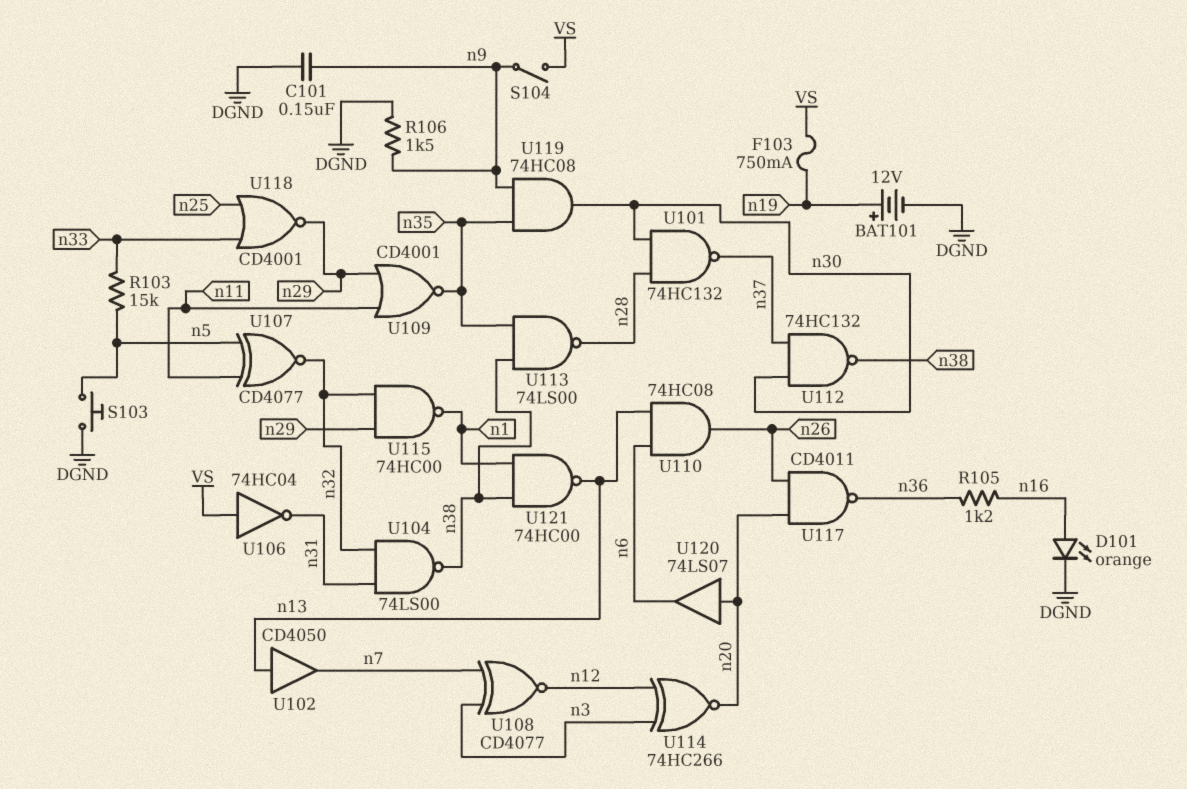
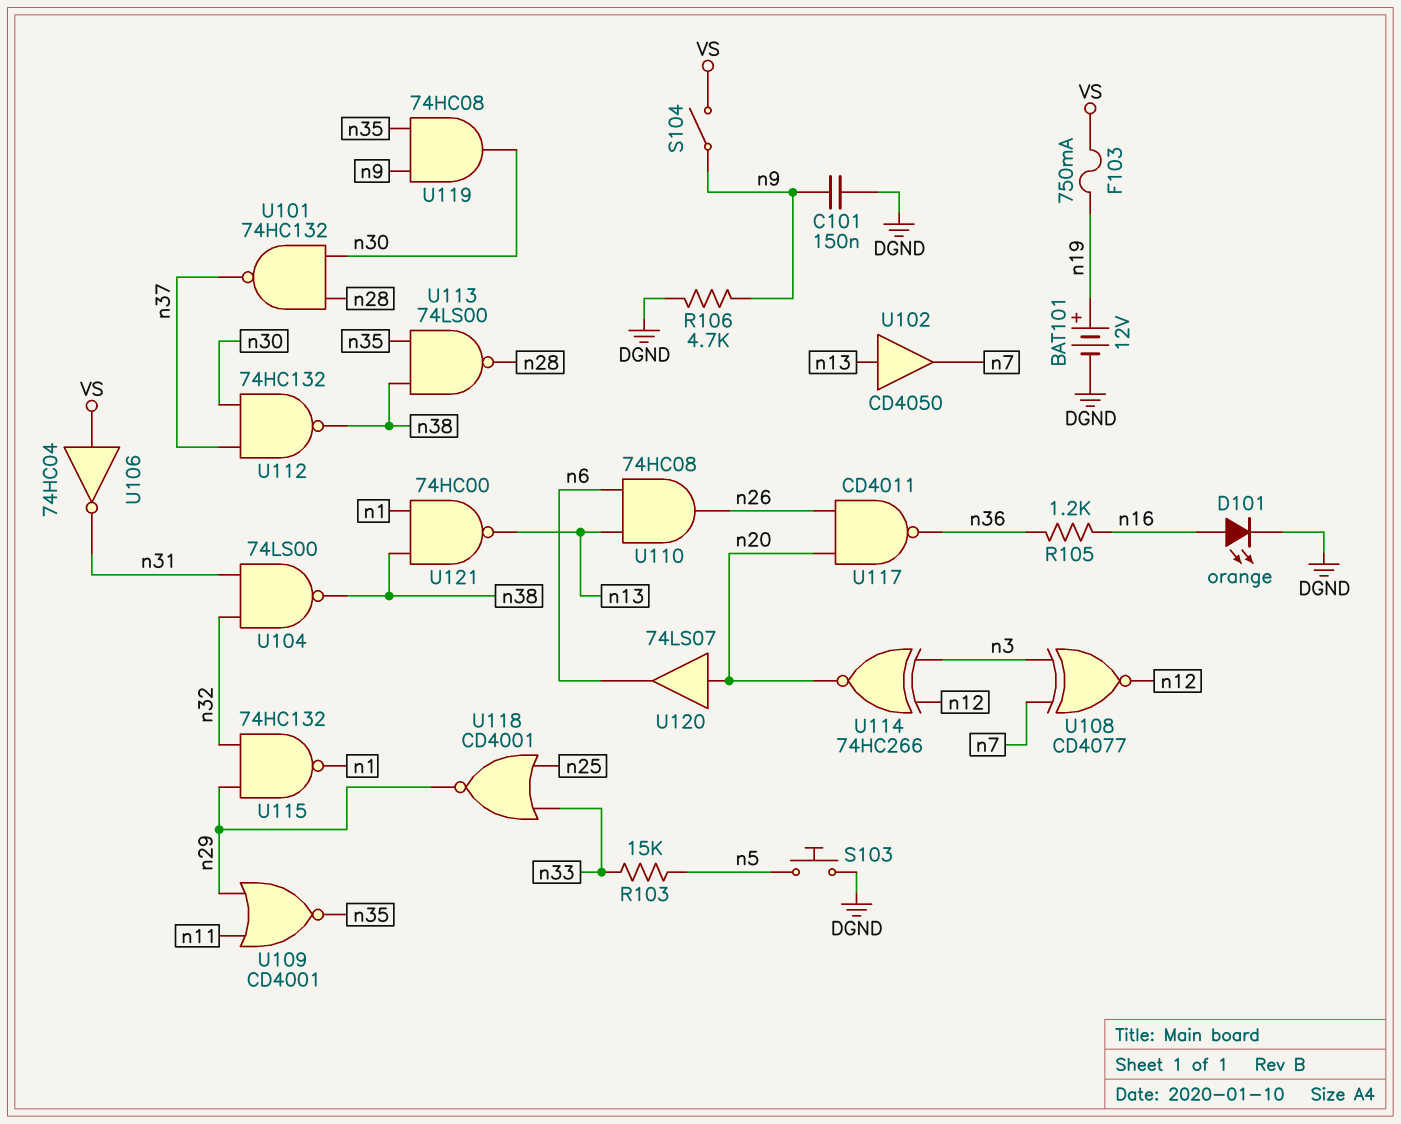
R106: 1.5k (DGND, n9) -> 4.7k (DGND, n9)
U107: XNOR CD4077 (in n5, in n11, out n32) -> none
U115: NAND 74HC00 (in n29, in n32, out n1) -> NAND 74HC132 (in n29, in n32, out n1)

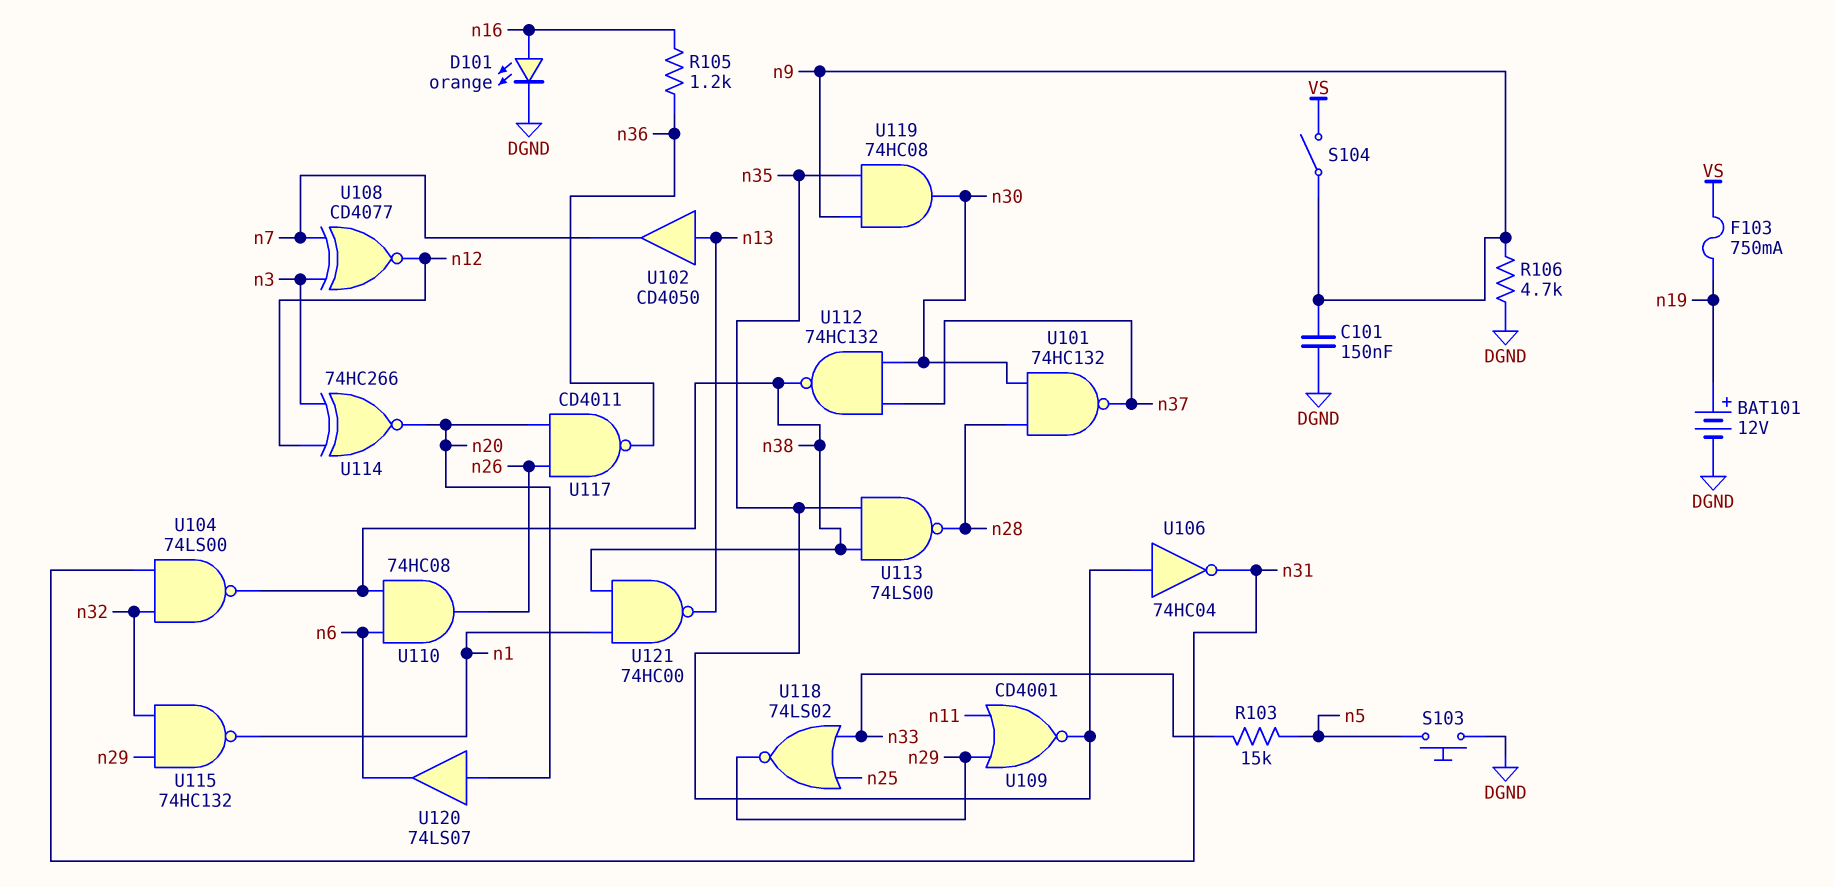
U106: NOT 74HC04 (in VS, out n31) -> NOT 74HC04 (in n35, out n31)
U110: AND 74HC08 (in n6, in n13, out n26) -> AND 74HC08 (in n6, in n38, out n26)
U118: NOR CD4001 (in n25, in n33, out n29) -> NOR 74LS02 (in n25, in n33, out n29)

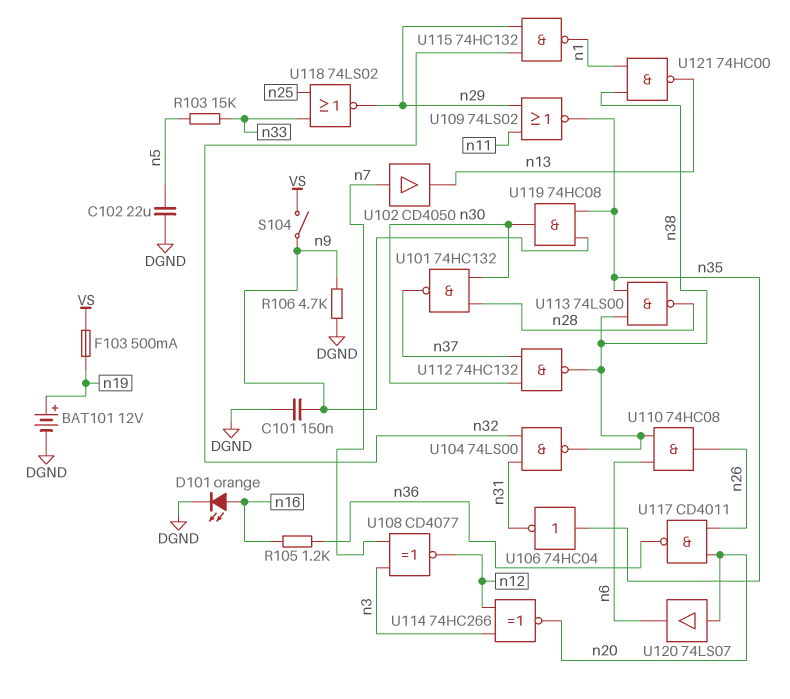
C102: none -> 22uF (DGND, n5)
F103: 750mA (VS, n19) -> 500mA (VS, n19)
S103: button (DGND, n5) -> none
U102: buffer CD4050 (in n13, out n7) -> buffer CD4050 (in n7, out n13)
U109: NOR CD4001 (in n11, in n29, out n35) -> NOR 74LS02 (in n11, in n29, out n35)

